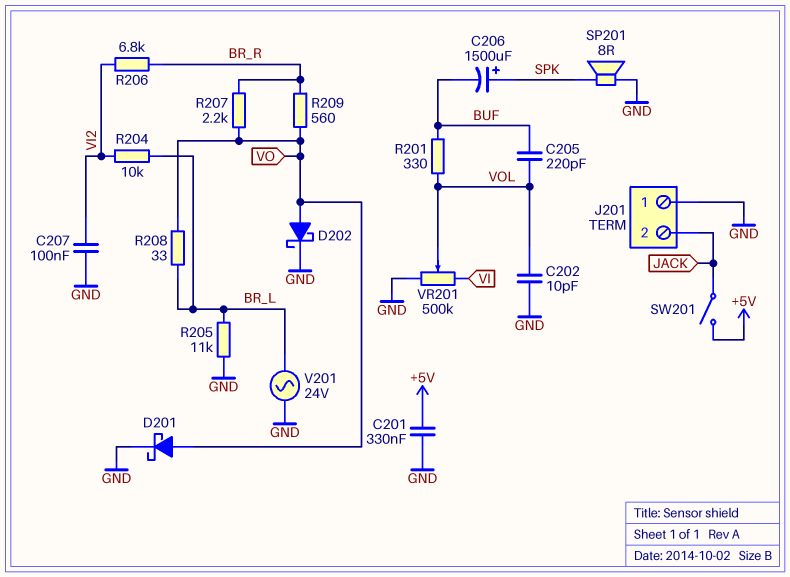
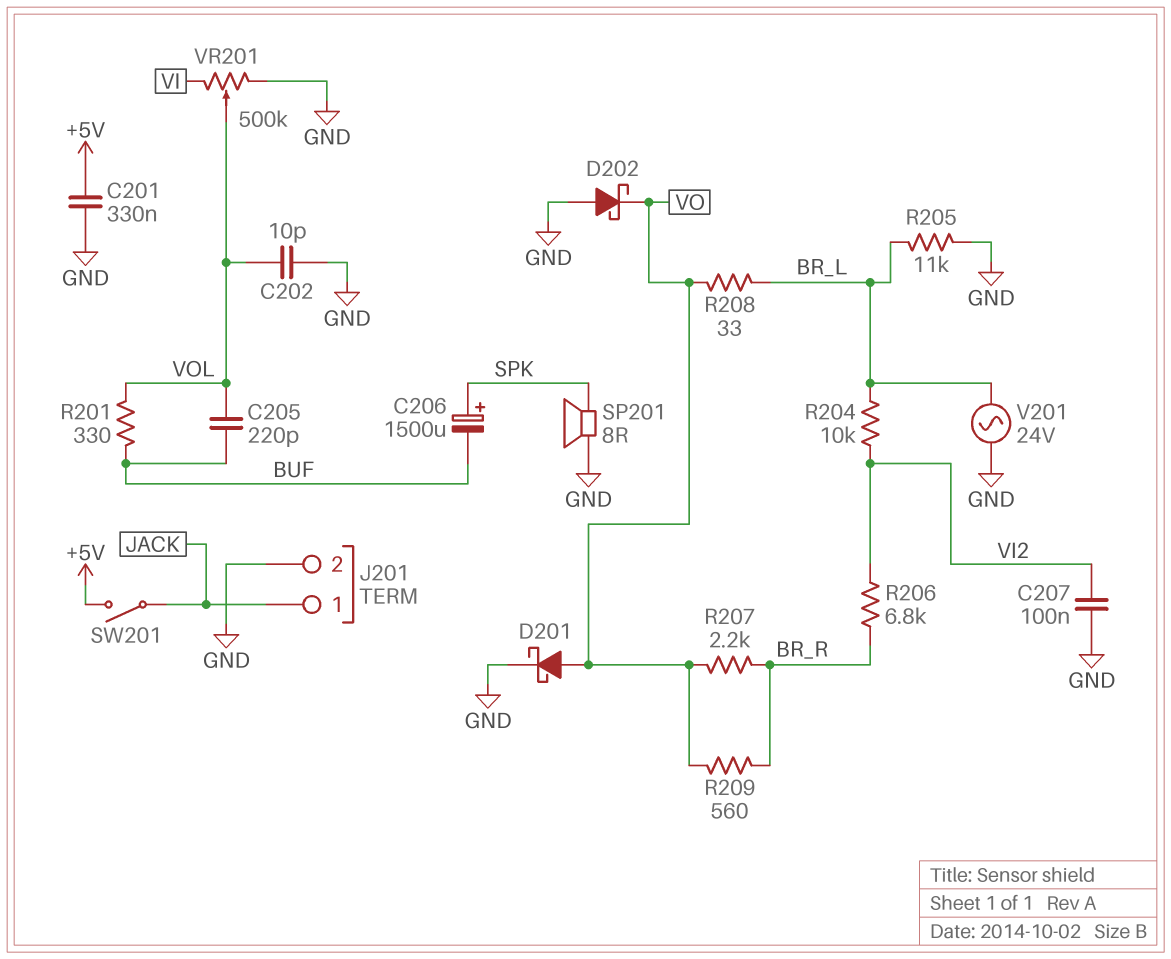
D202: schottky (A VO, K GND) -> schottky (A GND, K VO)
J201 pin 1: GND -> JACK
J201 pin 2: JACK -> GND

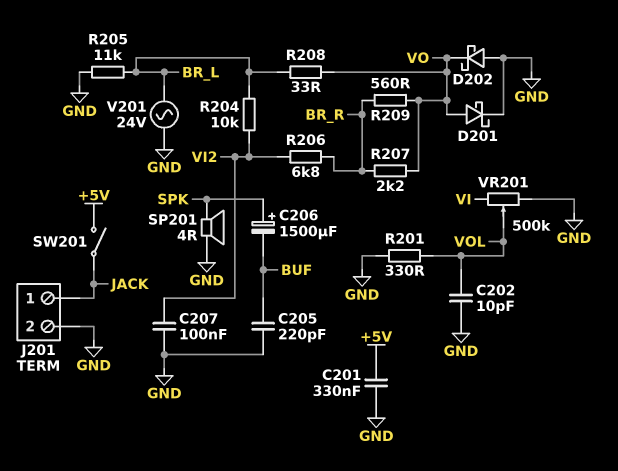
C205: 220pF (BUF, VOL) -> 220pF (BUF, GND)
R201: 330 (BUF, VOL) -> 330 (GND, VOL)
SP201: speaker 8R (GND, SPK) -> speaker 4R (GND, SPK)

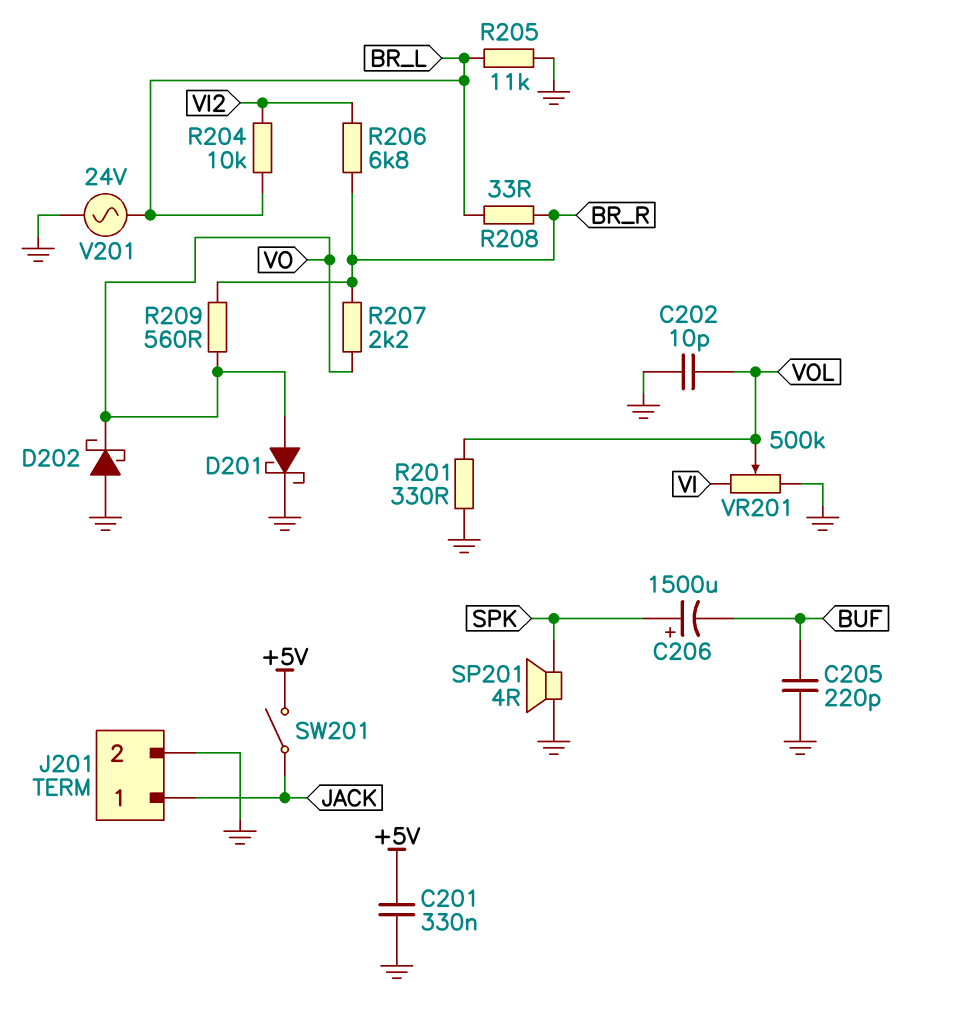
C207: 100nF (GND, VI2) -> none
R208: 33 (BR_L, VO) -> 33 (BR_L, BR_R)

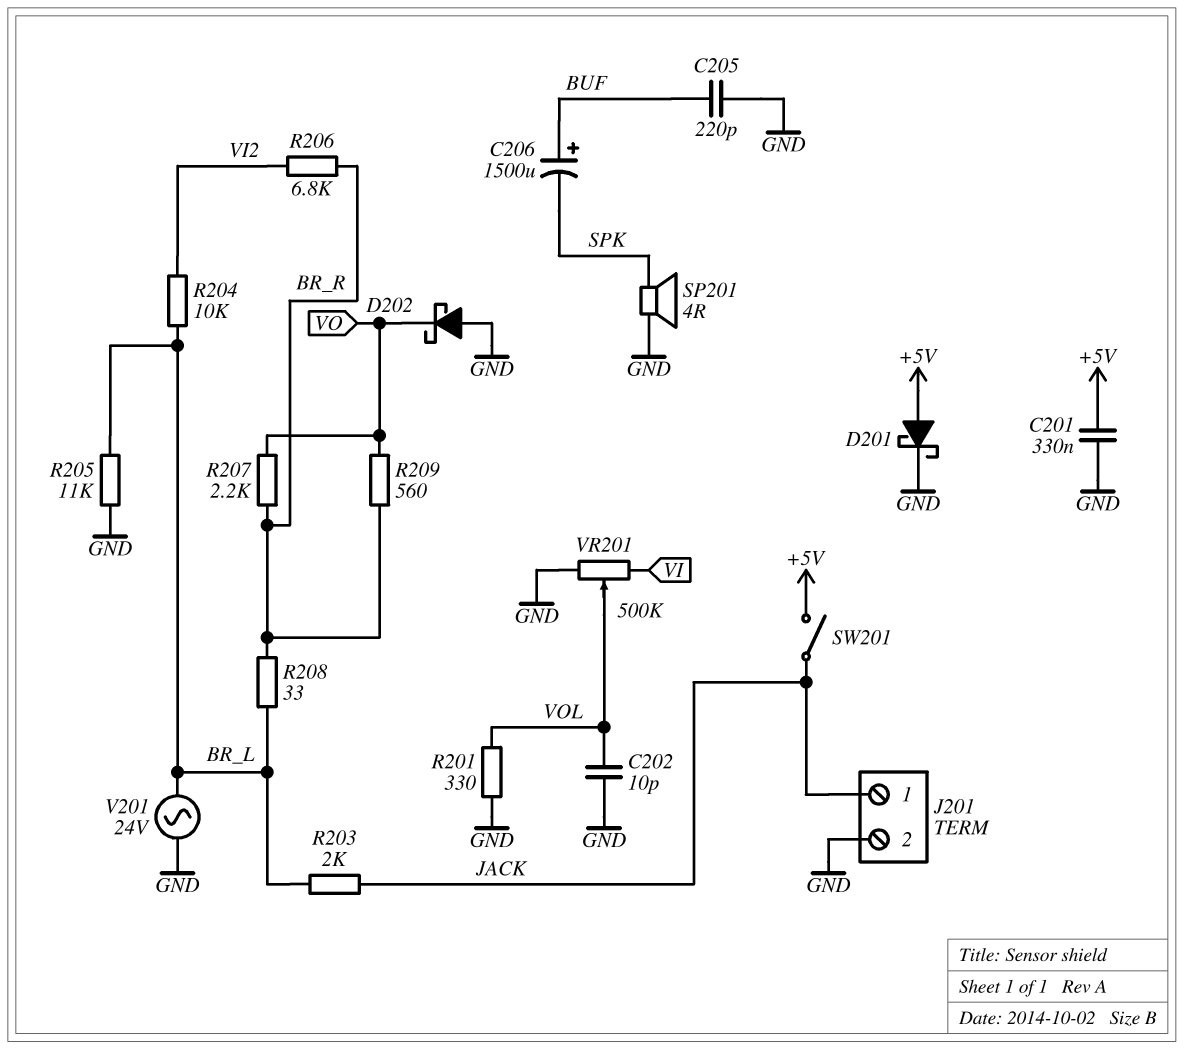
C206: 1500uF (plus SPK, minus BUF) -> 1500uF (plus BUF, minus SPK)
D201: schottky (A VO, K GND) -> schottky (A +5V, K GND)
R203: none -> 2k (BR_L, JACK)

